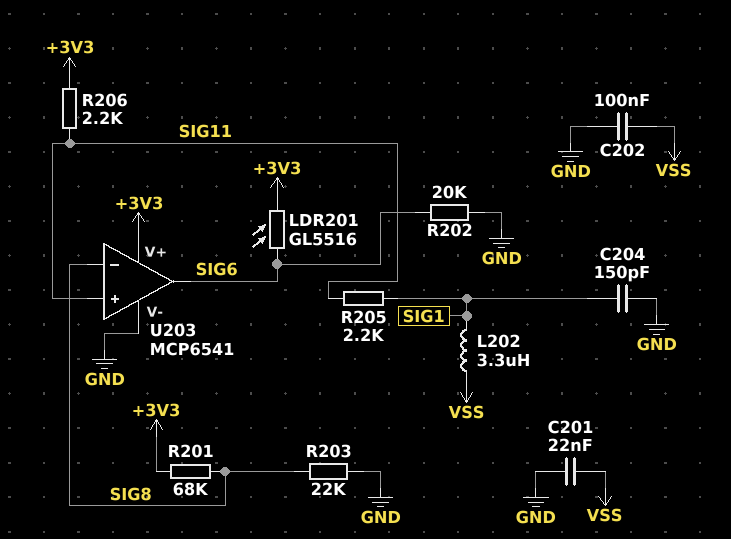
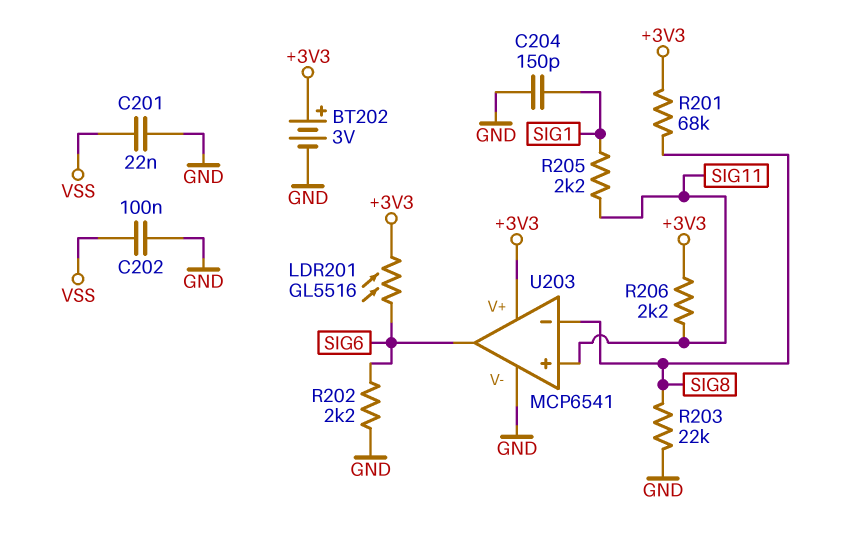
BT202: none -> 3V (plus +3V3, minus GND)
L202: 3.3uH (SIG1, VSS) -> none
R202: 20k (GND, SIG6) -> 2.2k (GND, SIG6)

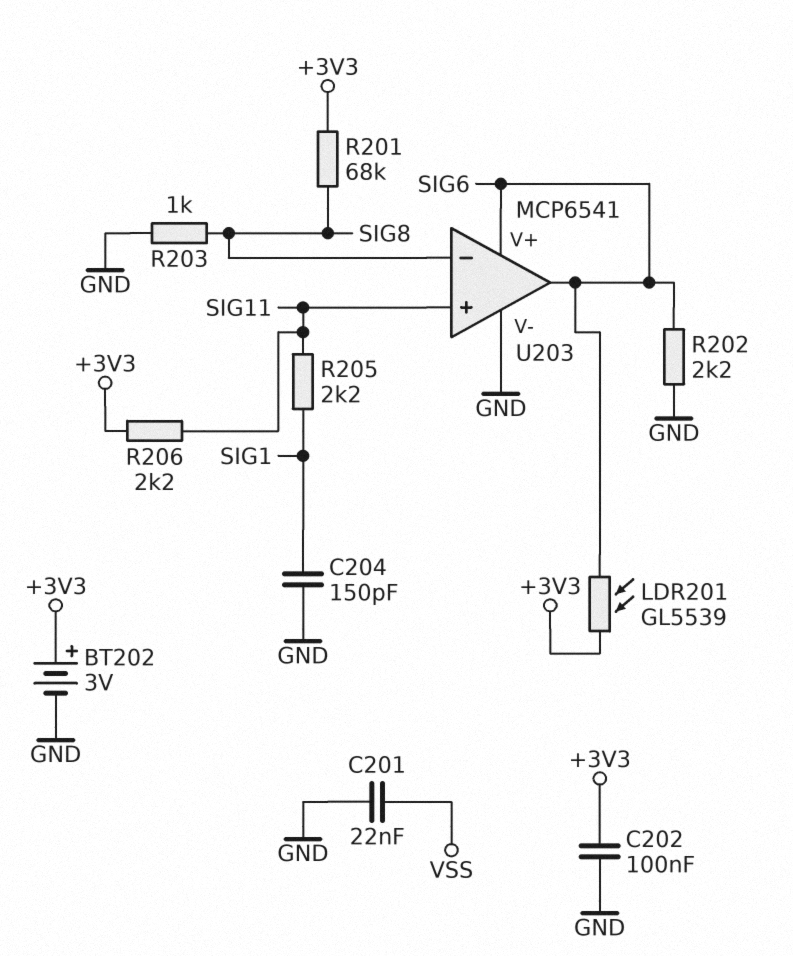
C202: 100nF (GND, VSS) -> 100nF (+3V3, GND)
LDR201: GL5516 (+3V3, SIG6) -> GL5539 (+3V3, SIG6)
R203: 22k (GND, SIG8) -> 1k (GND, SIG8)
U203 pin V+: +3V3 -> SIG6

